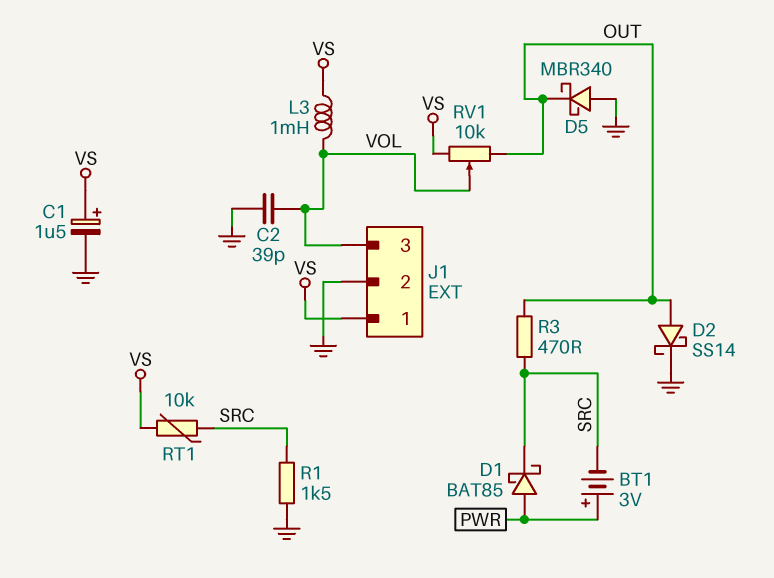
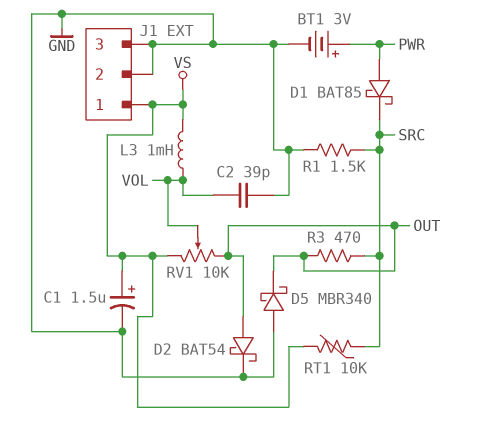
BT1: 3V (plus PWR, minus SRC) -> 3V (plus PWR, minus GND)
D2: schottky SS14 (A OUT, K GND) -> schottky BAT54 (A OUT, K GND)
J1 pin 3: VOL -> GND

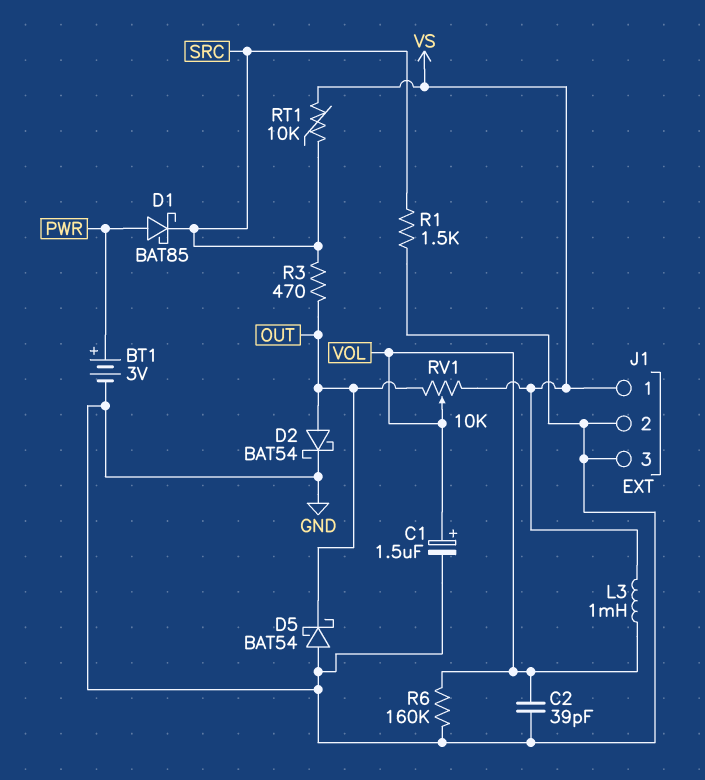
C1: 1.5uF (plus VS, minus GND) -> 1.5uF (plus VOL, minus GND)
D5: schottky MBR340 (A GND, K OUT) -> schottky BAT54 (A GND, K OUT)
R6: none -> 160k (GND, VOL)

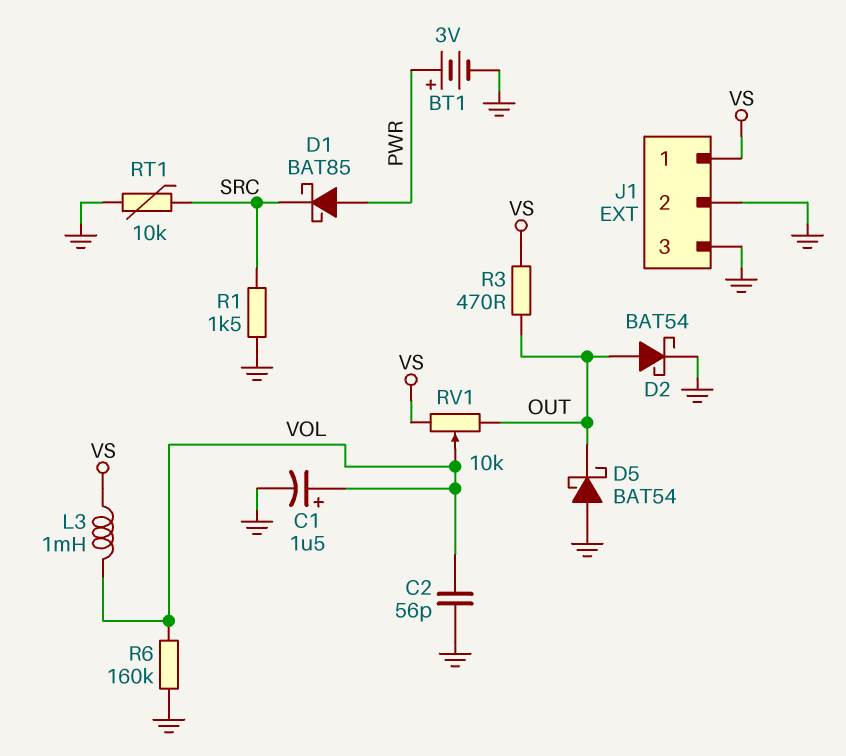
C2: 39pF (GND, VOL) -> 56pF (GND, VOL)
R3: 470 (OUT, SRC) -> 470 (OUT, VS)
RT1: 10k (SRC, VS) -> 10k (GND, SRC)

